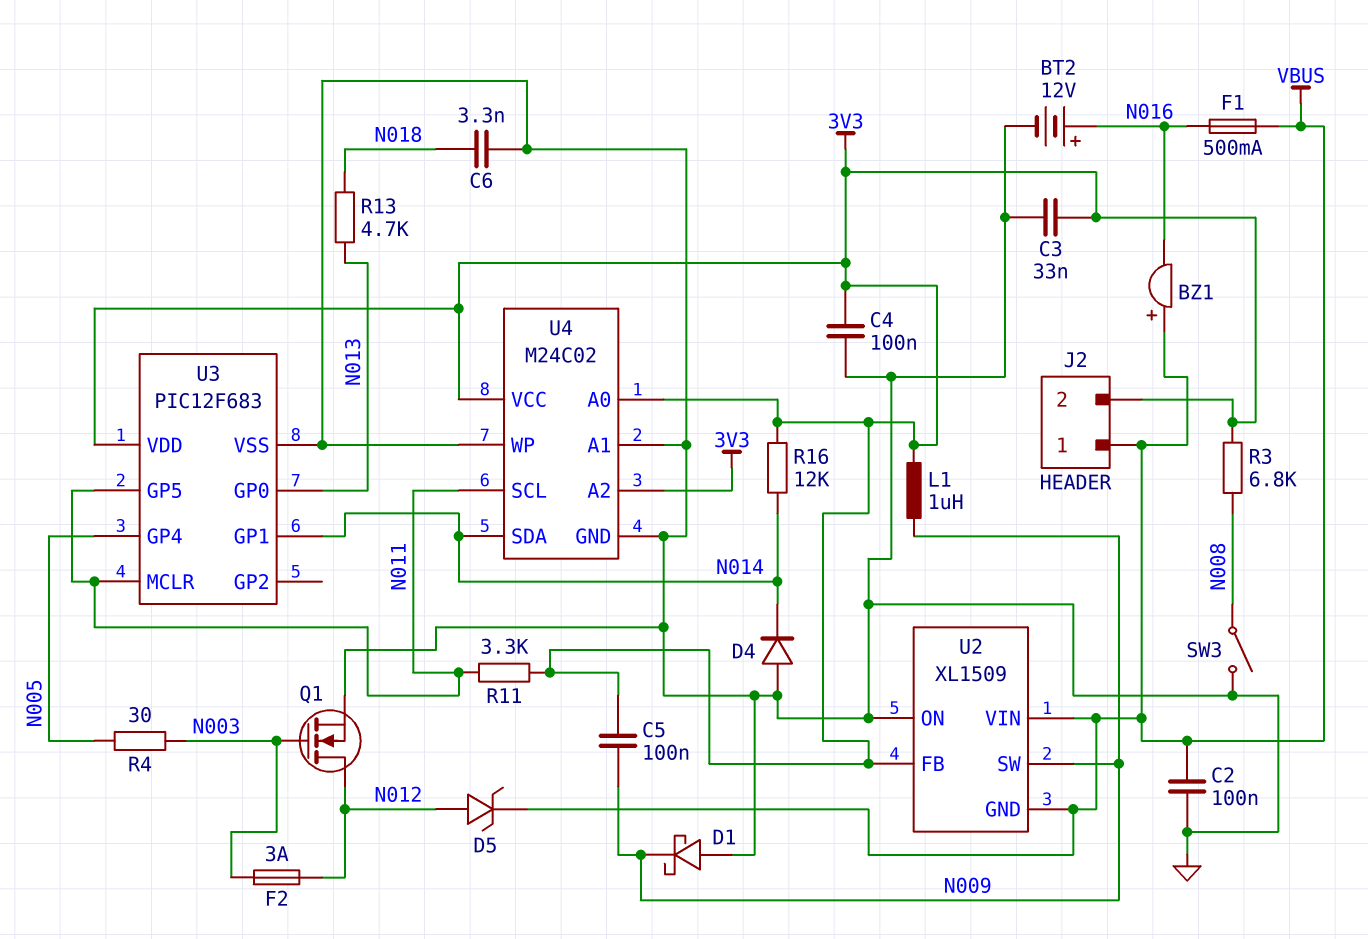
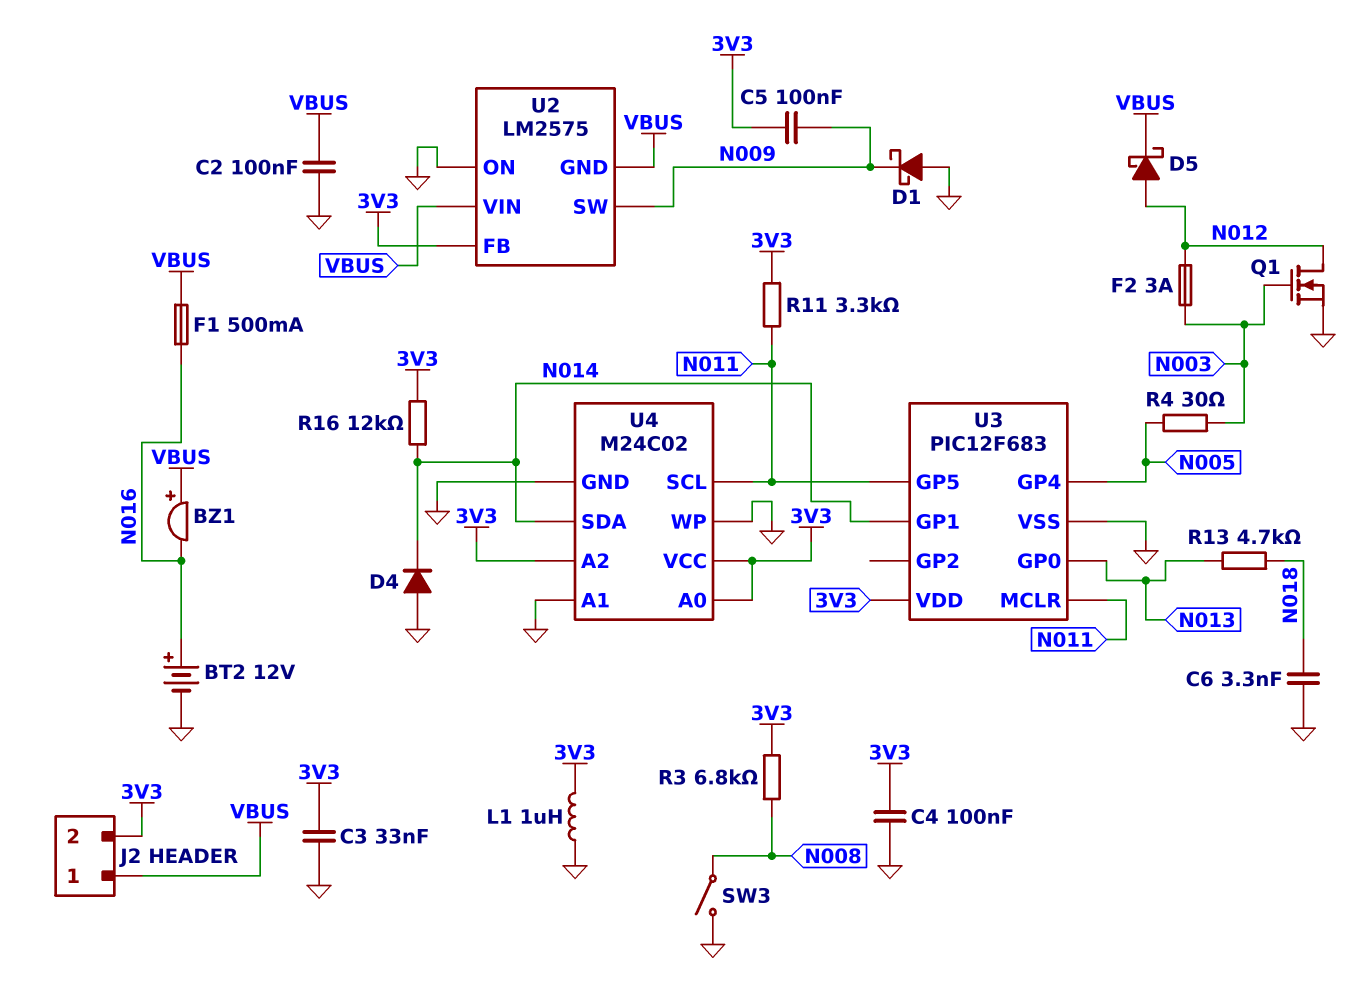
D5: zener (A N012, K VBUS) -> schottky (A N012, K VBUS)
L1: 1uH (3V3, N009) -> 1uH (3V3, GND)
U2: XL1509 -> LM2575

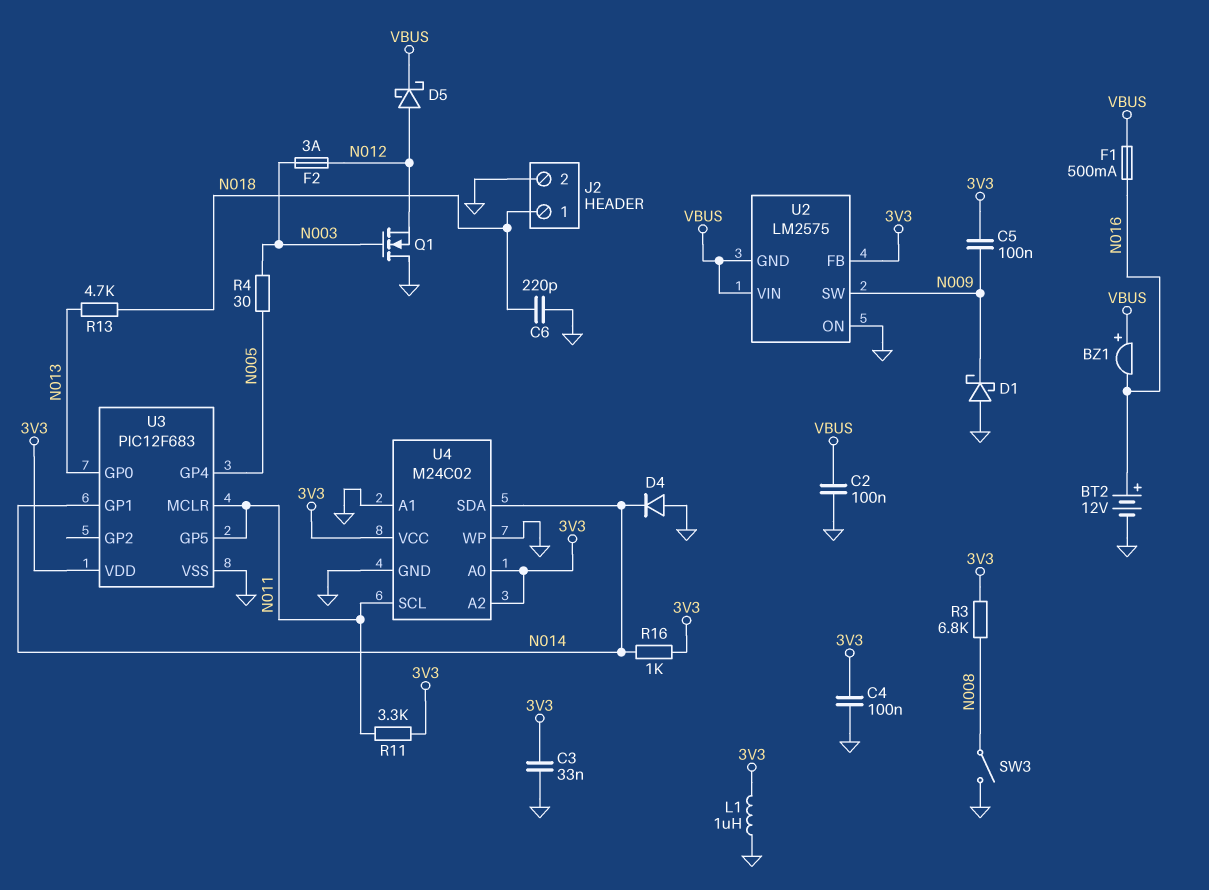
C6: 3.3nF (GND, N018) -> 220pF (GND, N018)
J2 pin 1: VBUS -> N018
J2 pin 2: 3V3 -> GND
Q1: NMOS (G N003, D N012, S GND) -> NMOS (G N003, D GND, S N012)
R16: 12k (3V3, N014) -> 1k (3V3, N014)

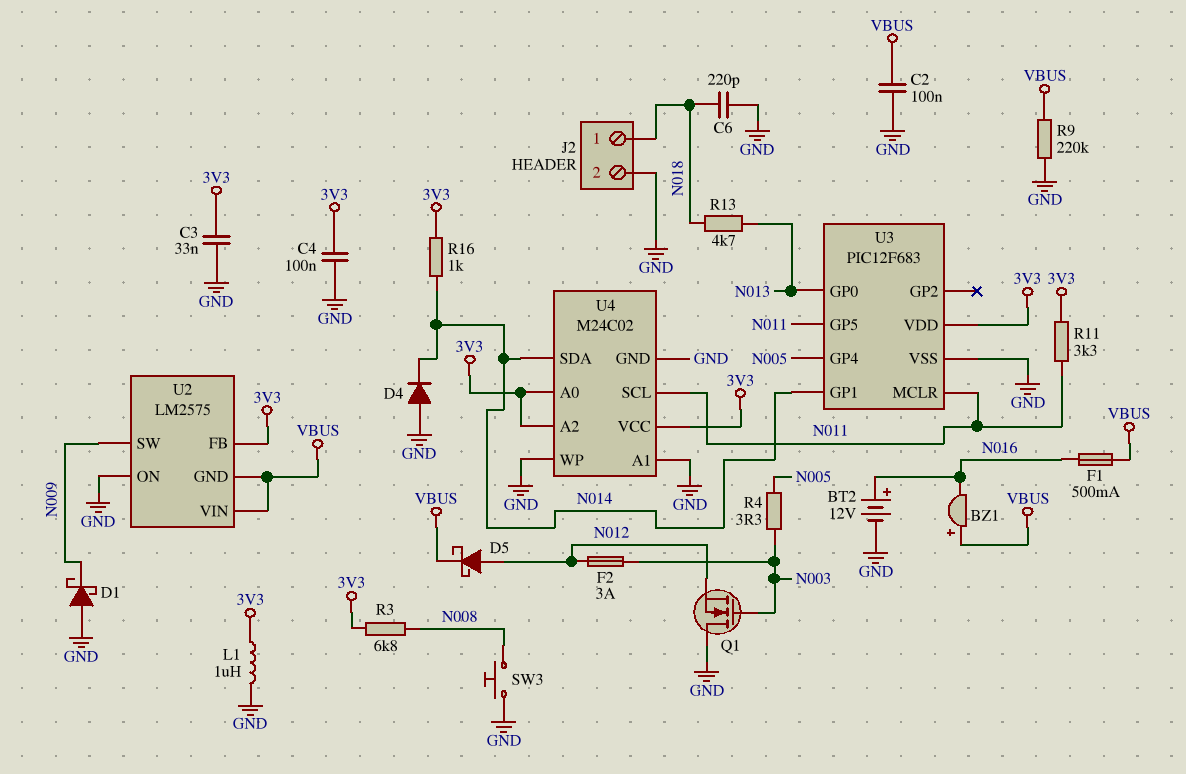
C5: 100nF (3V3, N009) -> none
R4: 30 (N003, N005) -> 3.3 (N003, N005)
R9: none -> 220k (GND, VBUS)
SW3: switch (GND, N008) -> button (GND, N008)

